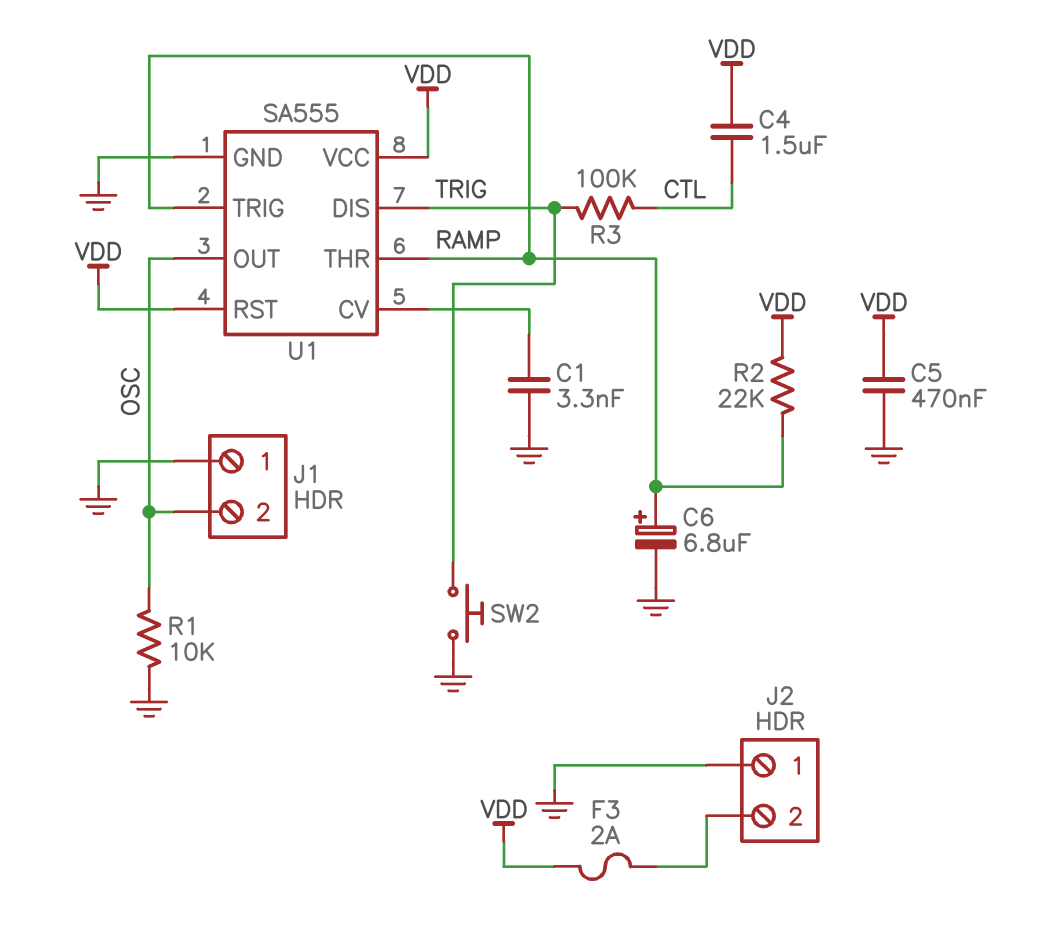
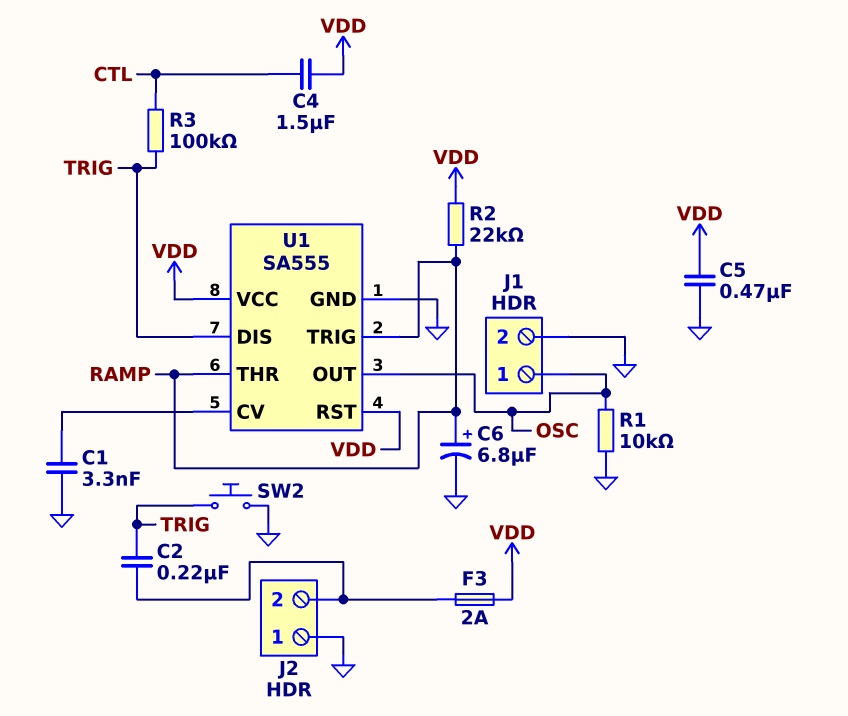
C2: none -> 220nF (J2/2, TRIG)
J1 pin 1: GND -> OSC
J1 pin 2: OSC -> GND

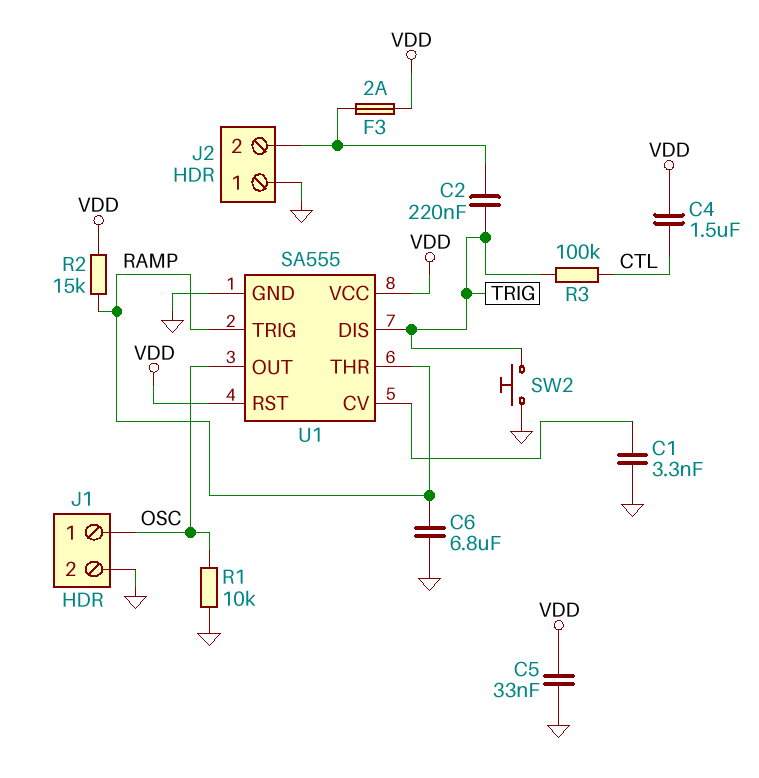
C5: 470nF (GND, VDD) -> 33nF (GND, VDD)
C6: 6.8uF (plus RAMP, minus GND) -> 6.8uF (GND, RAMP)
R2: 22k (RAMP, VDD) -> 15k (RAMP, VDD)

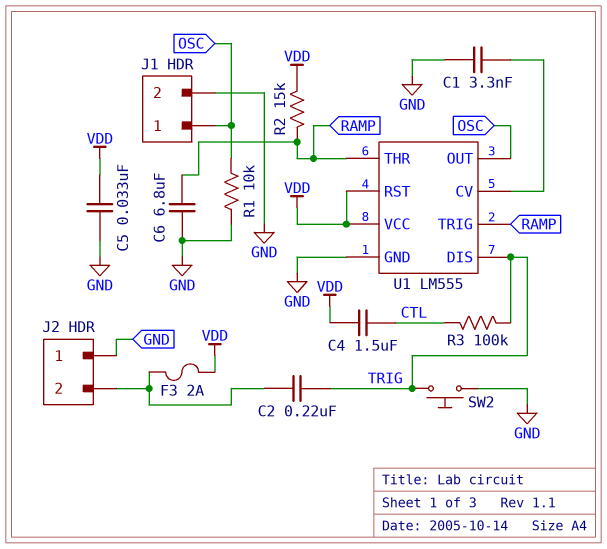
U1: SA555 -> LM555

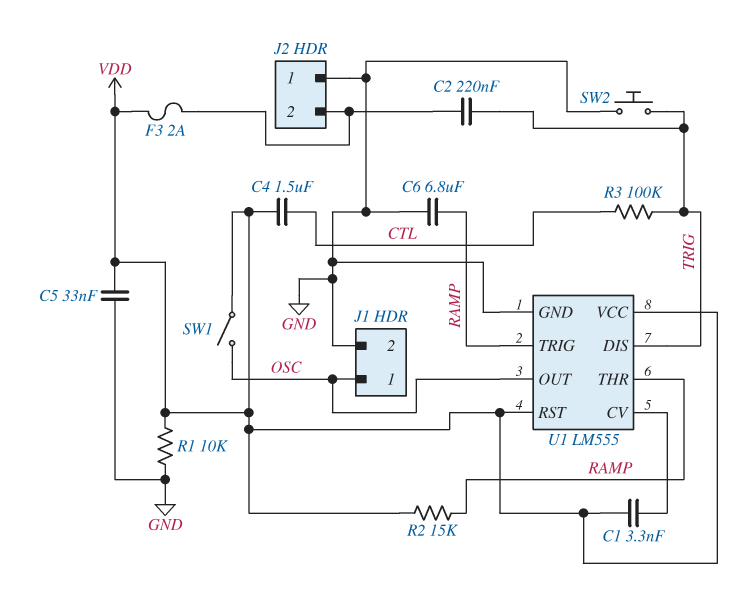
C1: 3.3nF (GND, U1/CV) -> 3.3nF (U1/CV, VDD)
R1: 10k (GND, OSC) -> 10k (GND, VDD)
SW1: none -> switch (OSC, VDD)

